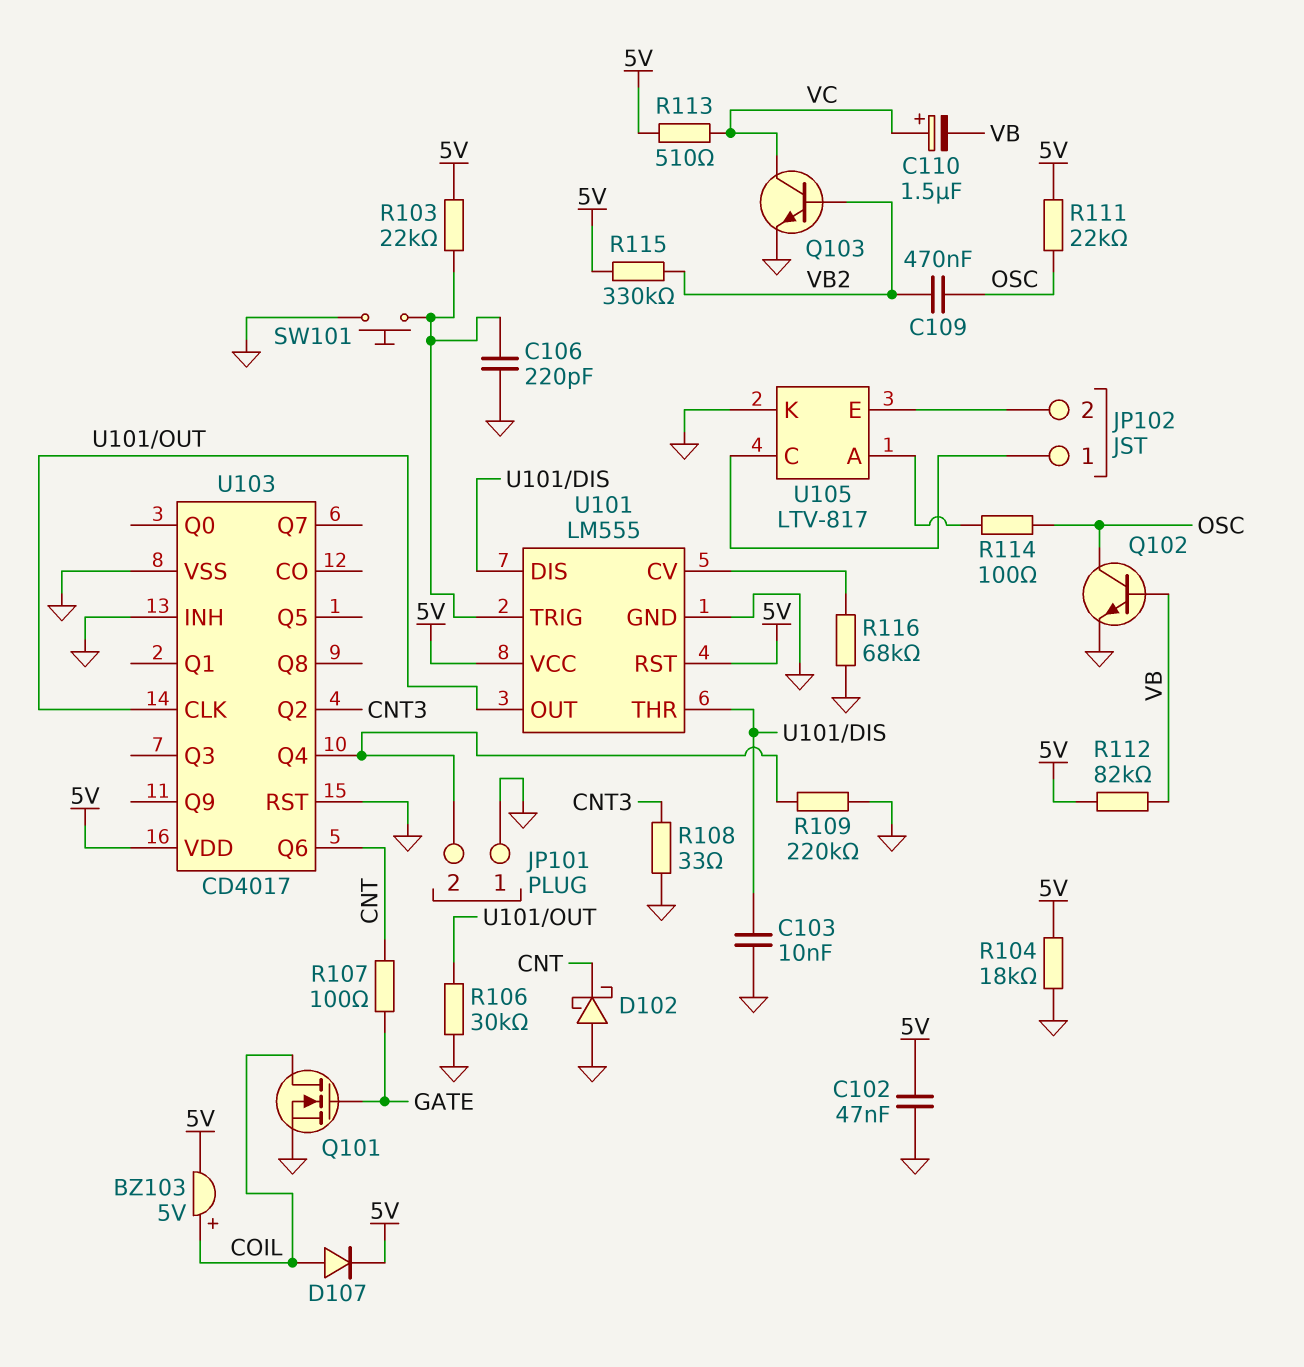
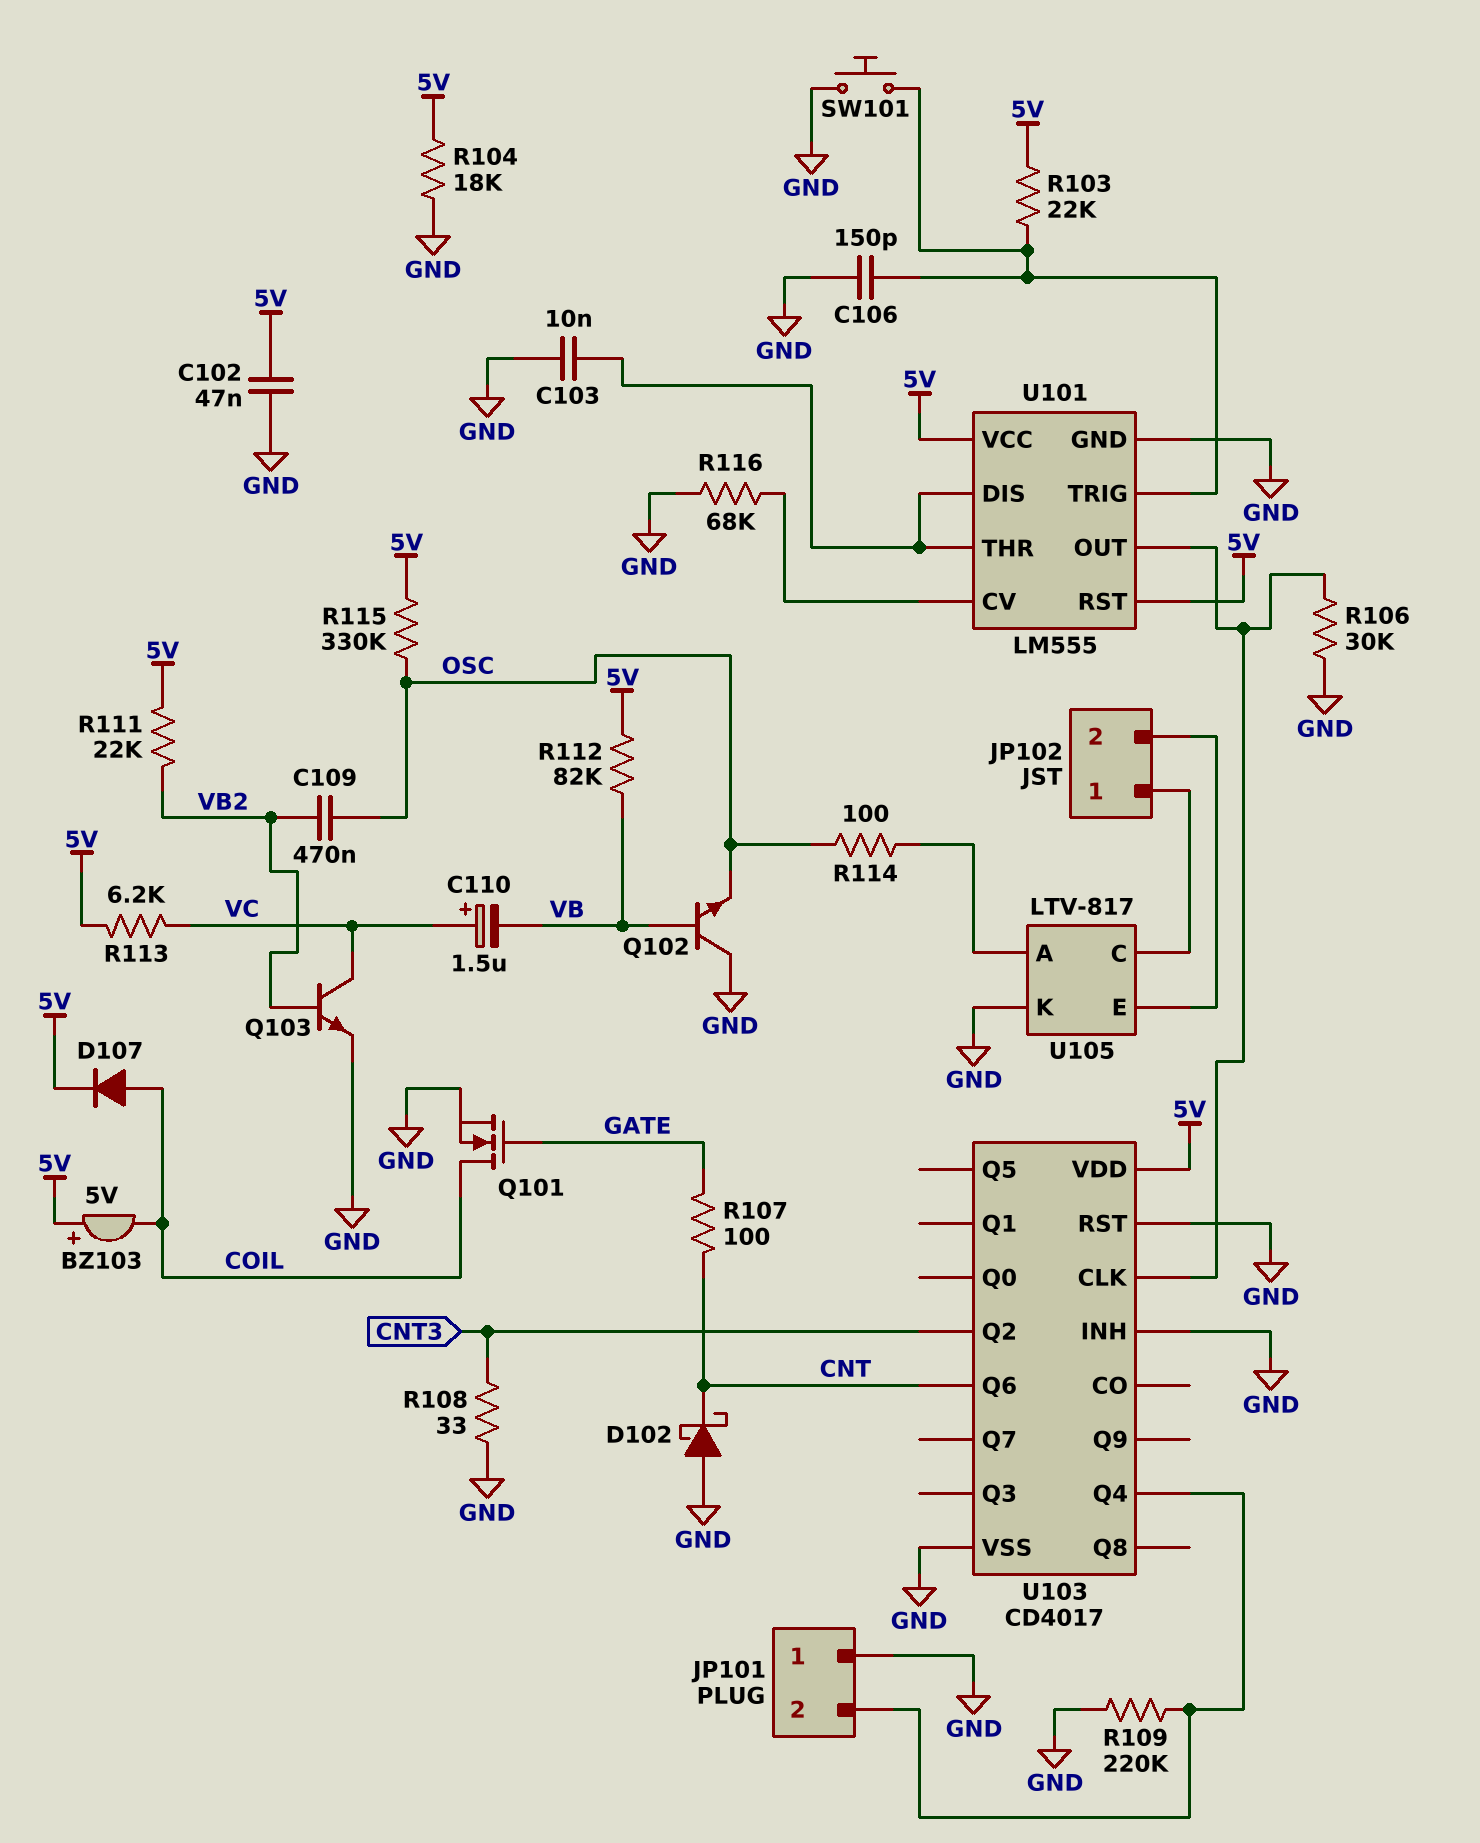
BZ103: buzzer 5V (plus COIL, minus 5V) -> buzzer 5V (plus 5V, minus COIL)
C106: 220pF (GND, U101/TRIG) -> 150pF (GND, U101/TRIG)
Q102: NPN (B VB, C OSC, E GND) -> NPN (B VB, C GND, E OSC)
R111: 22k (5V, OSC) -> 22k (5V, VB2)
R113: 510 (5V, VC) -> 6.2k (5V, VC)
R115: 330k (5V, VB2) -> 330k (5V, OSC)

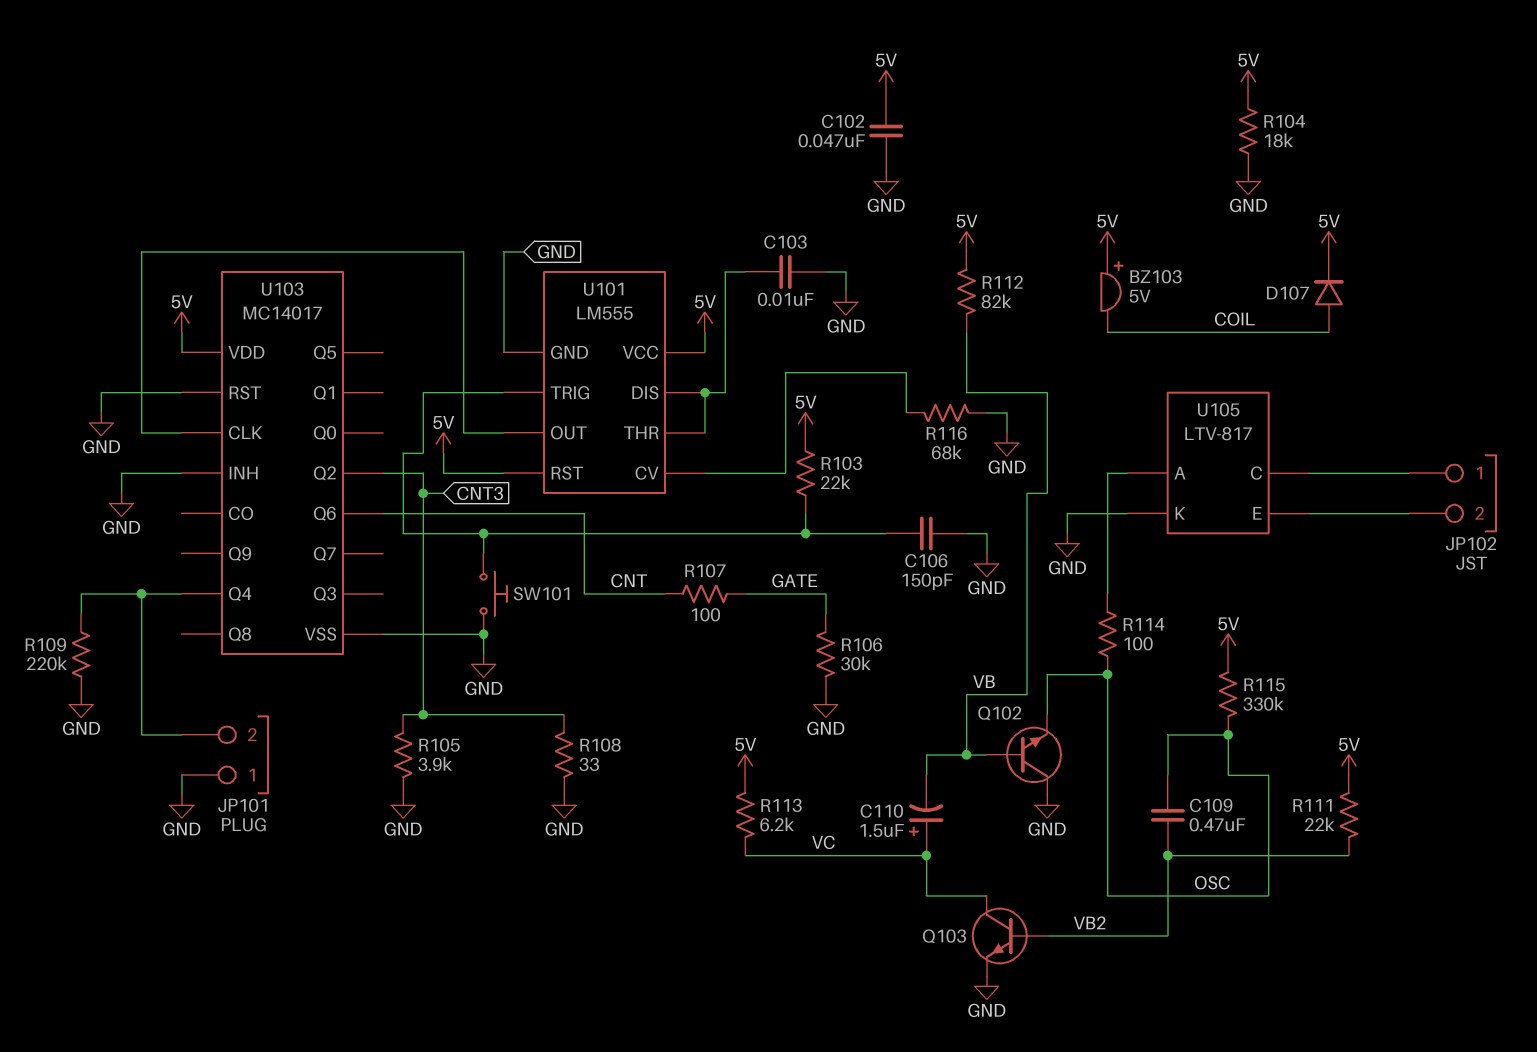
D102: schottky (A GND, K CNT) -> none
Q101: NMOS (G GATE, D COIL, S GND) -> none
R105: none -> 3.9k (CNT3, GND)
R106: 30k (GND, U101/OUT) -> 30k (GATE, GND)
U103: CD4017 -> MC14017

